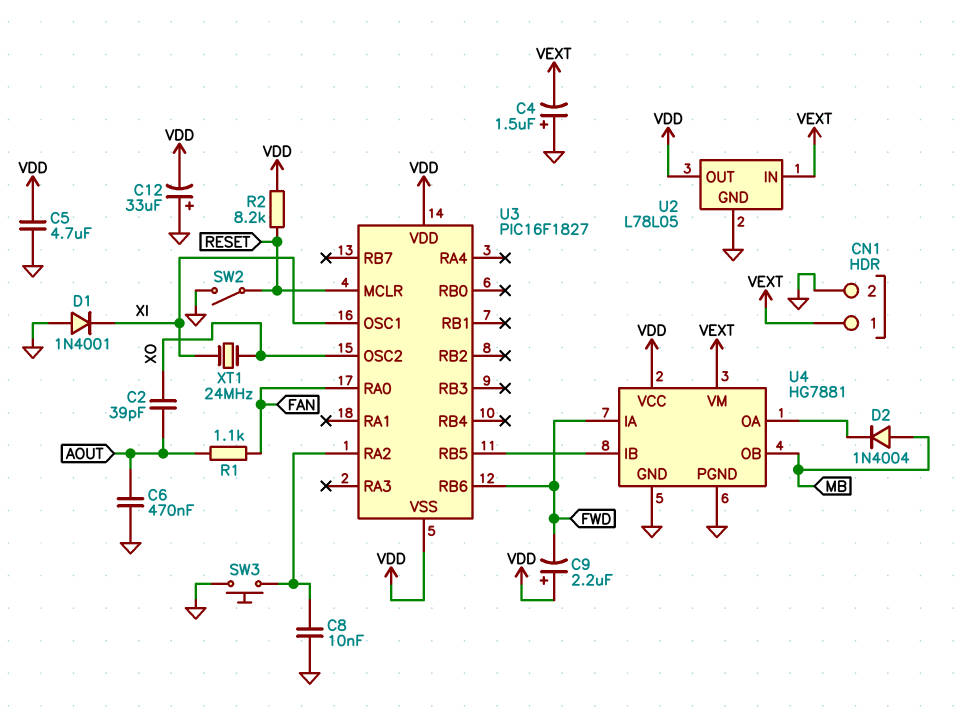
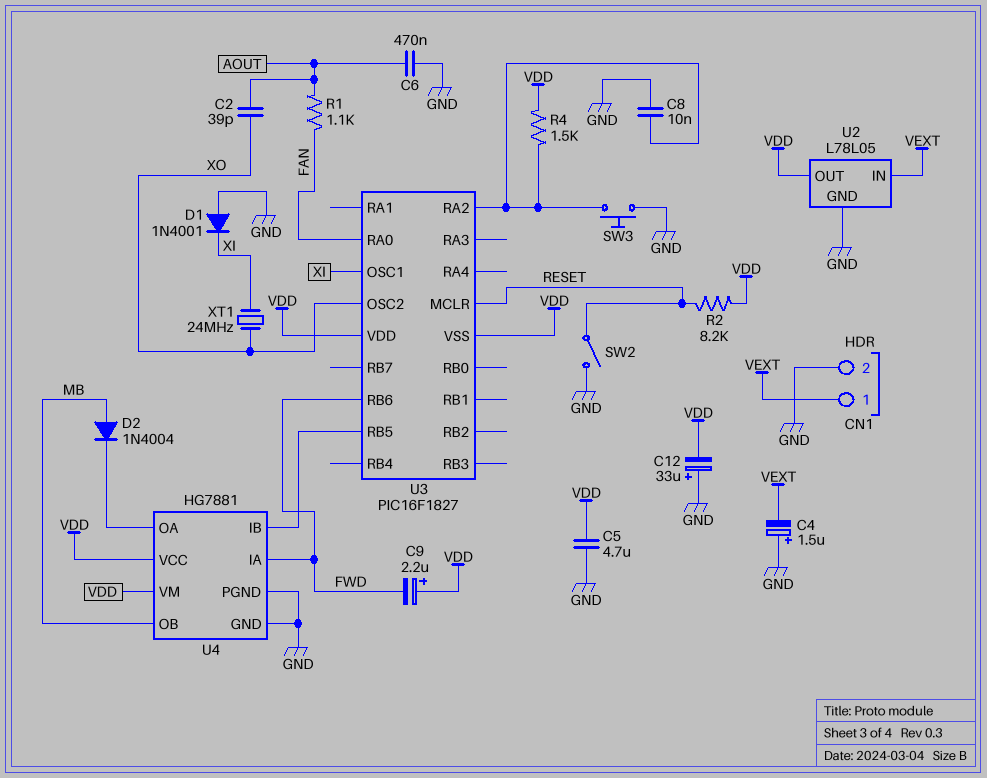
R4: none -> 1.5k (U3/RA2, VDD)
U4 pin VM: VEXT -> VDD

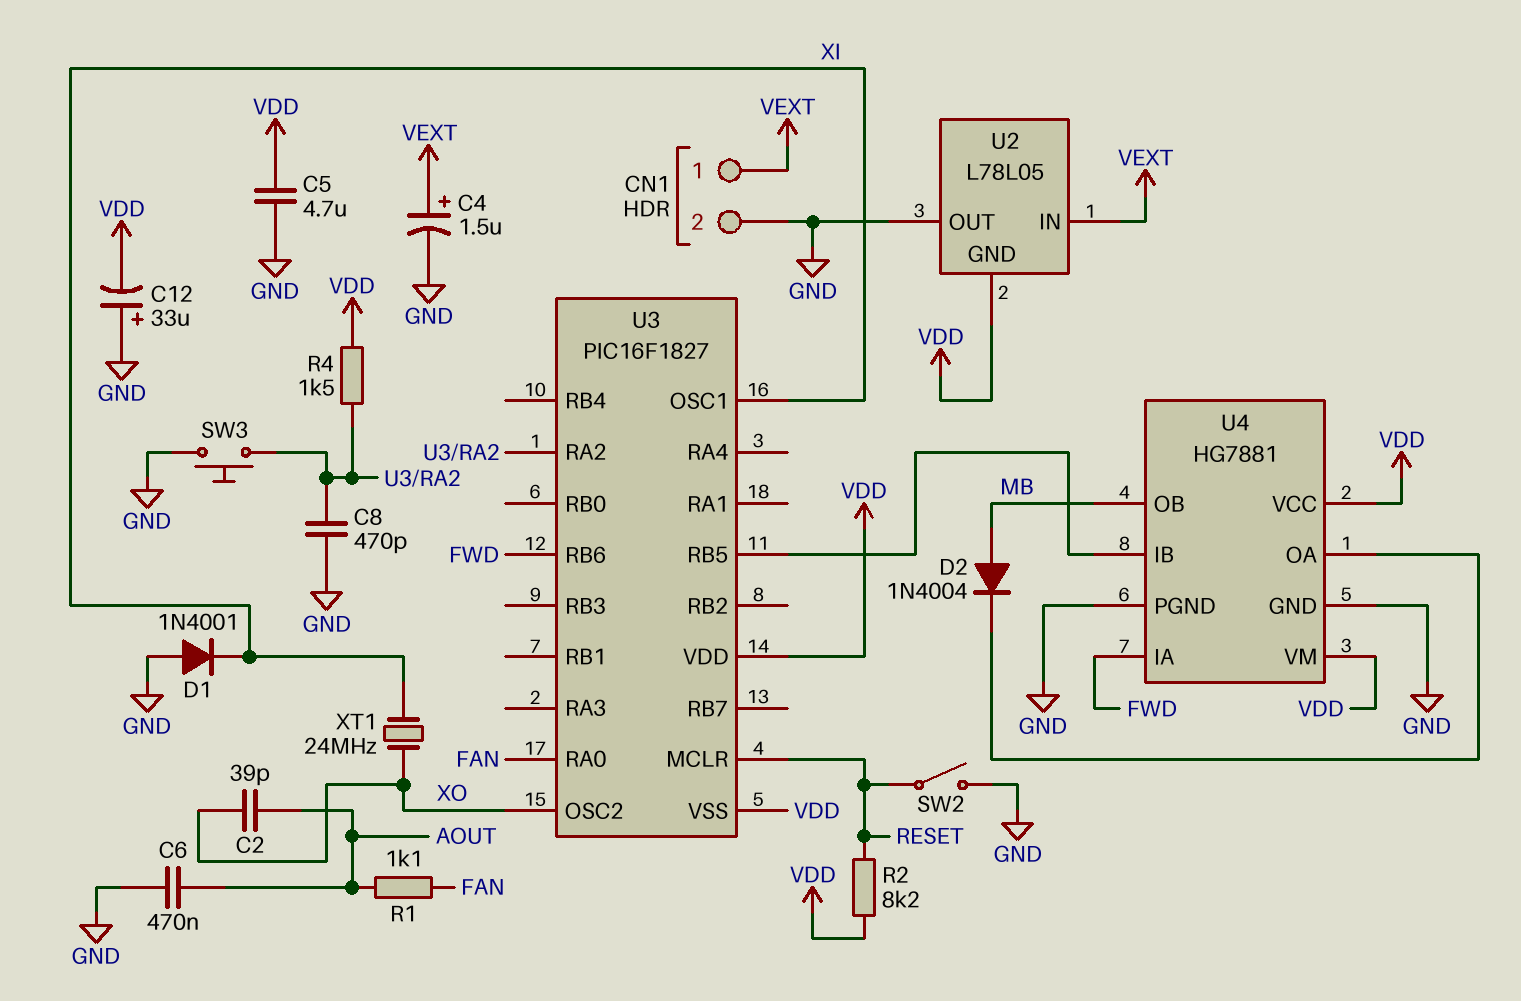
C4: 1.5uF (plus GND, minus VEXT) -> 1.5uF (plus VEXT, minus GND)
C8: 10nF (GND, U3/RA2) -> 470pF (GND, U3/RA2)
C9: 2.2uF (plus VDD, minus FWD) -> none
U2 pin GND: GND -> VDD
U2 pin OUT: VDD -> GND

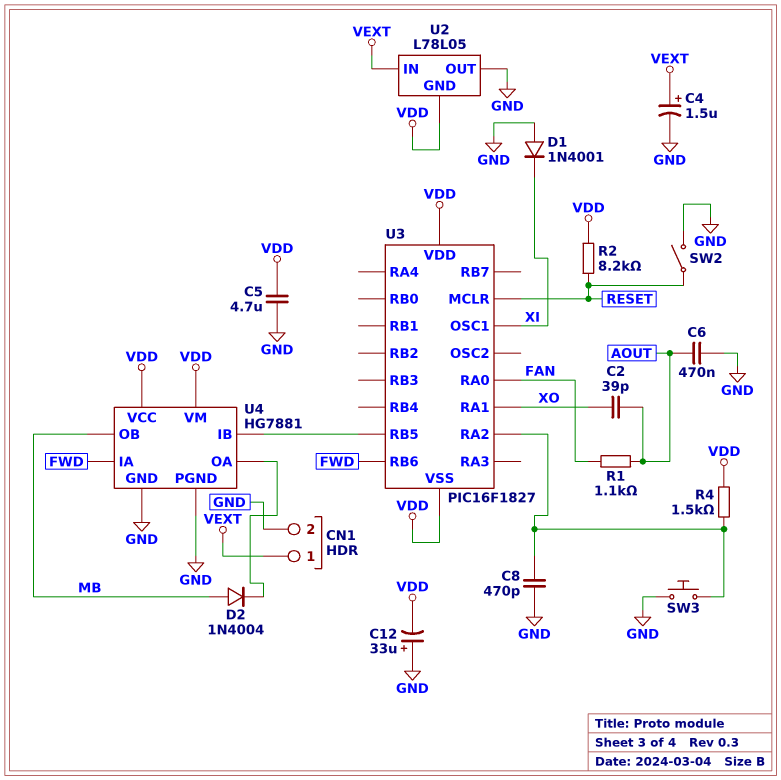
U3 pin OSC2: XO -> none
U3 pin RA1: none -> XO
XT1: 24MHz (XI, XO) -> none

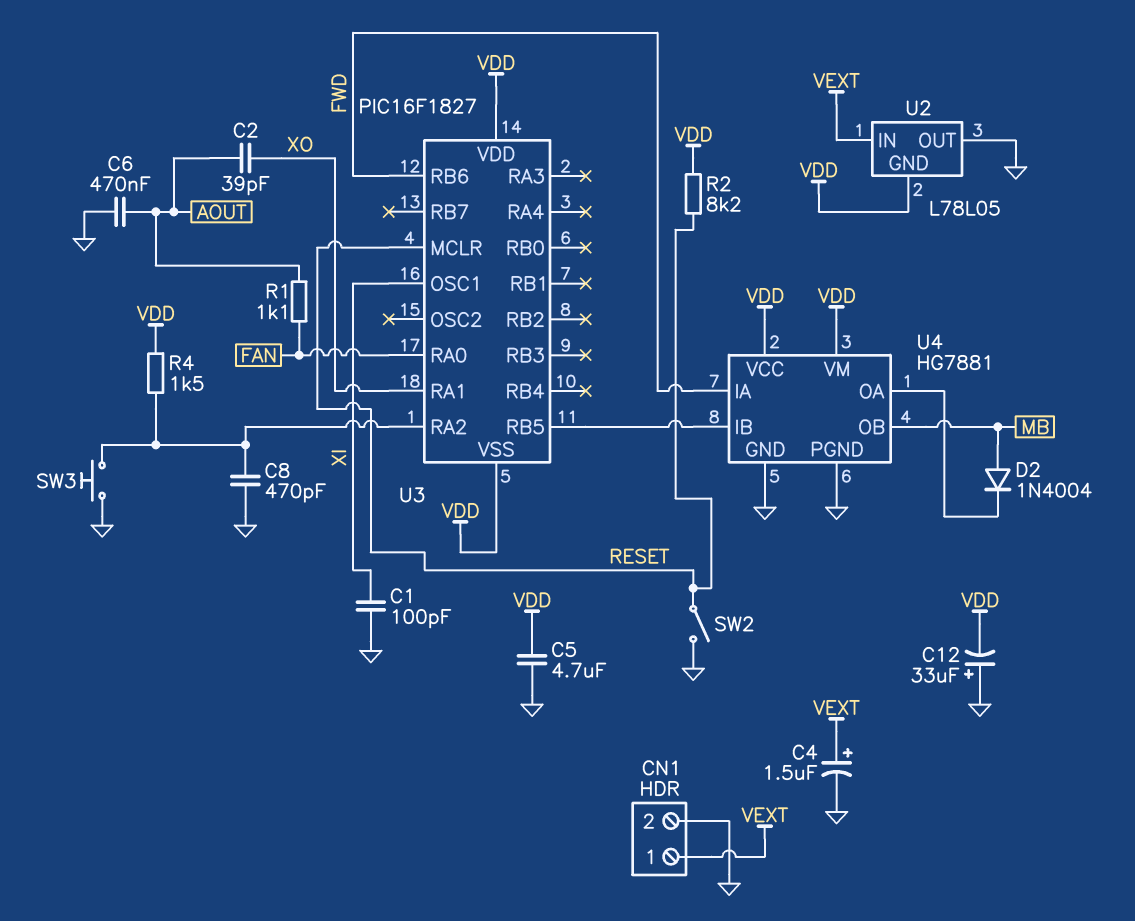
C1: none -> 100pF (GND, XI)
D1: diode 1N4001 (A GND, K XI) -> none

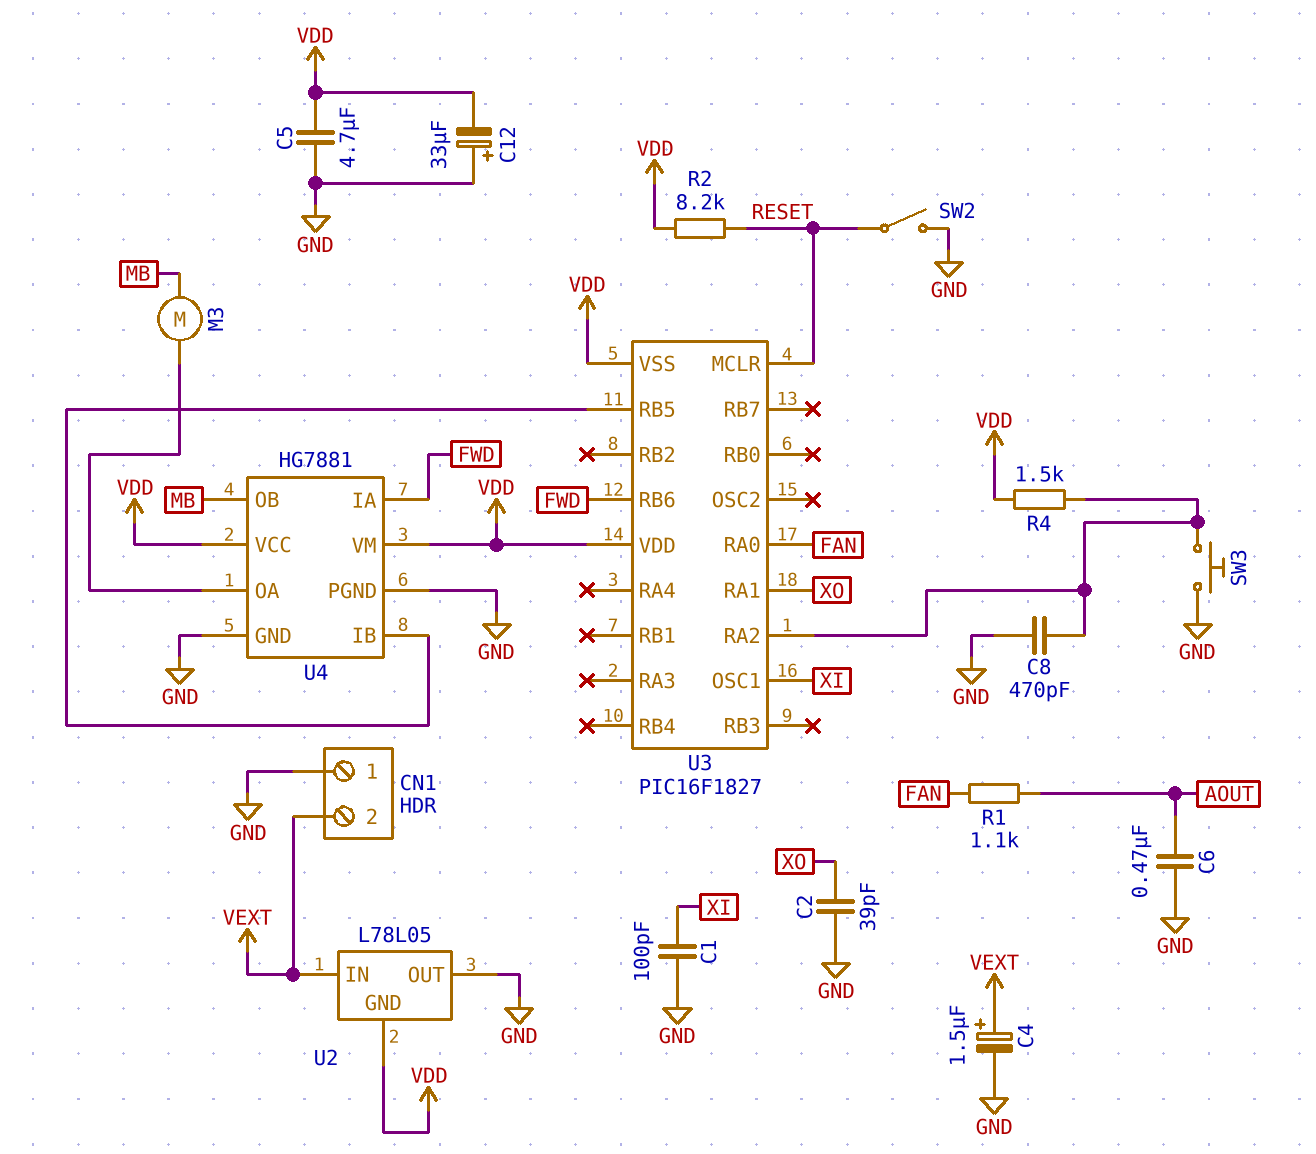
C2: 39pF (AOUT, XO) -> 39pF (GND, XO)
CN1 pin 1: VEXT -> GND
CN1 pin 2: GND -> VEXT
D2: diode 1N4004 (A MB, K U4/OA) -> none
M3: none -> motor (MB, U4/OA)

